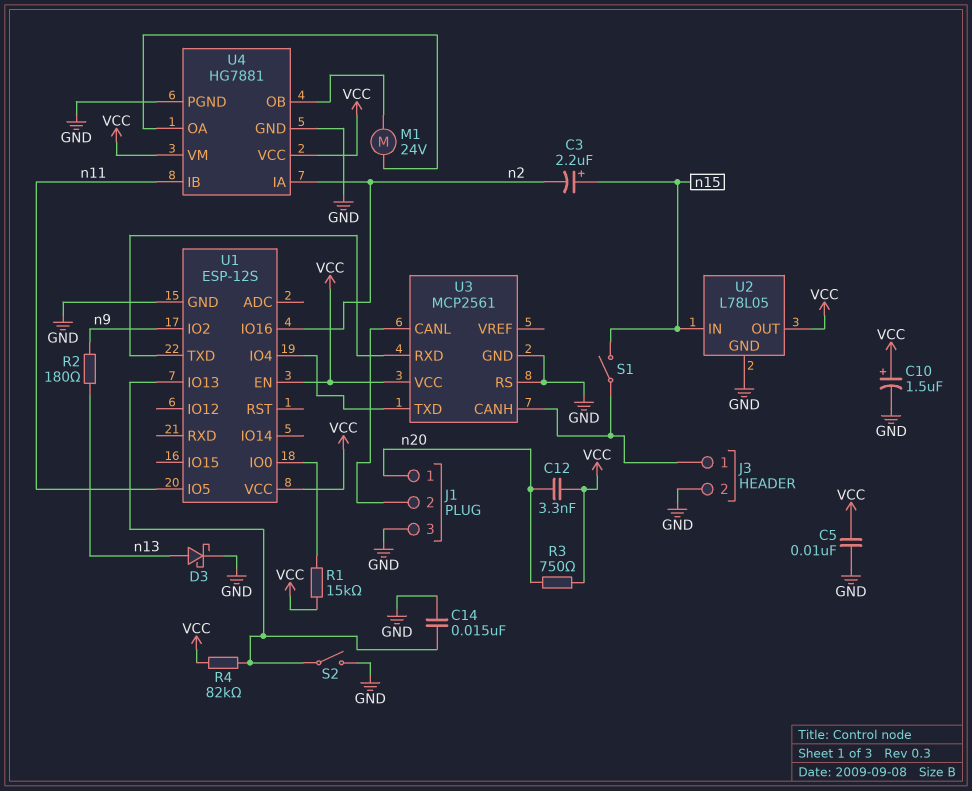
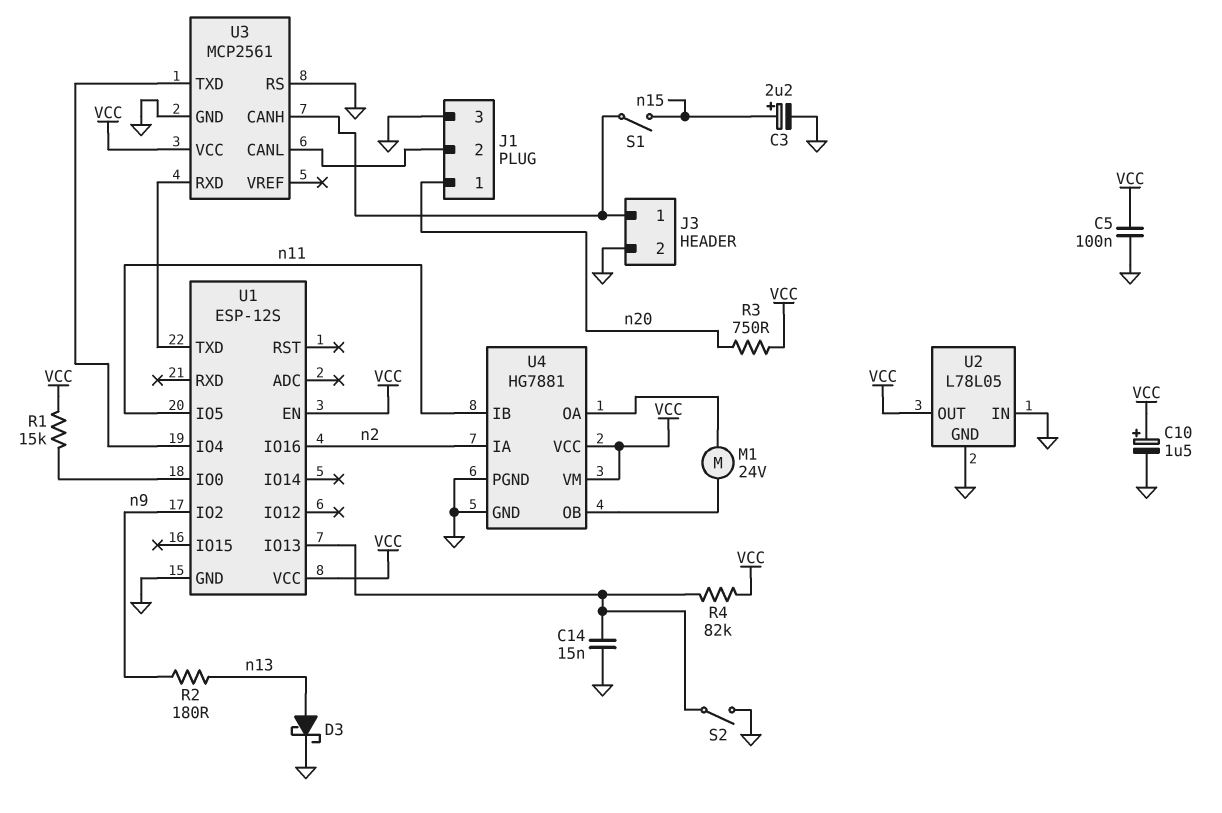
C3: 2.2uF (plus n15, minus n2) -> 2.2uF (plus n15, minus GND)
C5: 10nF (GND, VCC) -> 100nF (GND, VCC)
C12: 3.3nF (VCC, n20) -> none
U2 pin IN: n15 -> GND

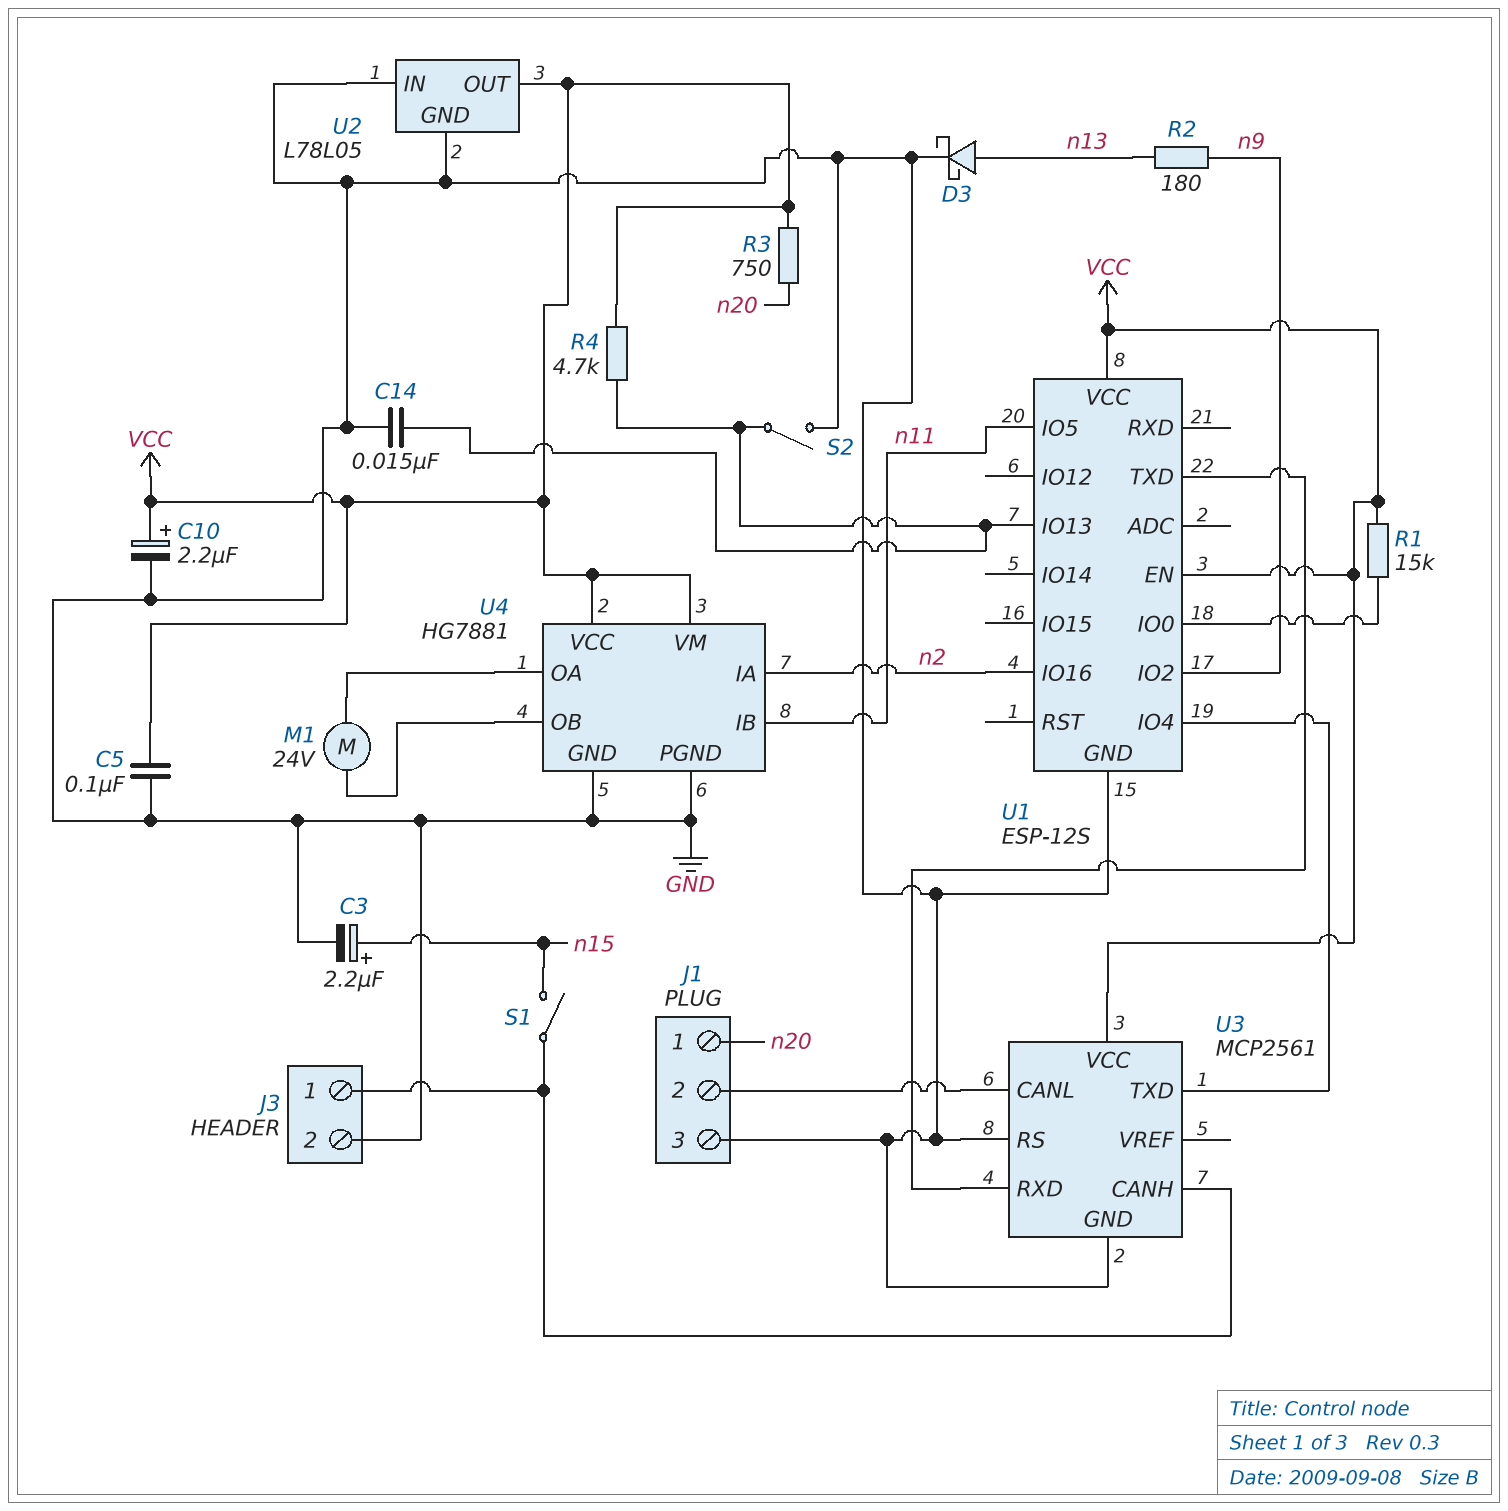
C10: 1.5uF (plus VCC, minus GND) -> 2.2uF (plus VCC, minus GND)
R4: 82k (U1/IO13, VCC) -> 4.7k (U1/IO13, VCC)

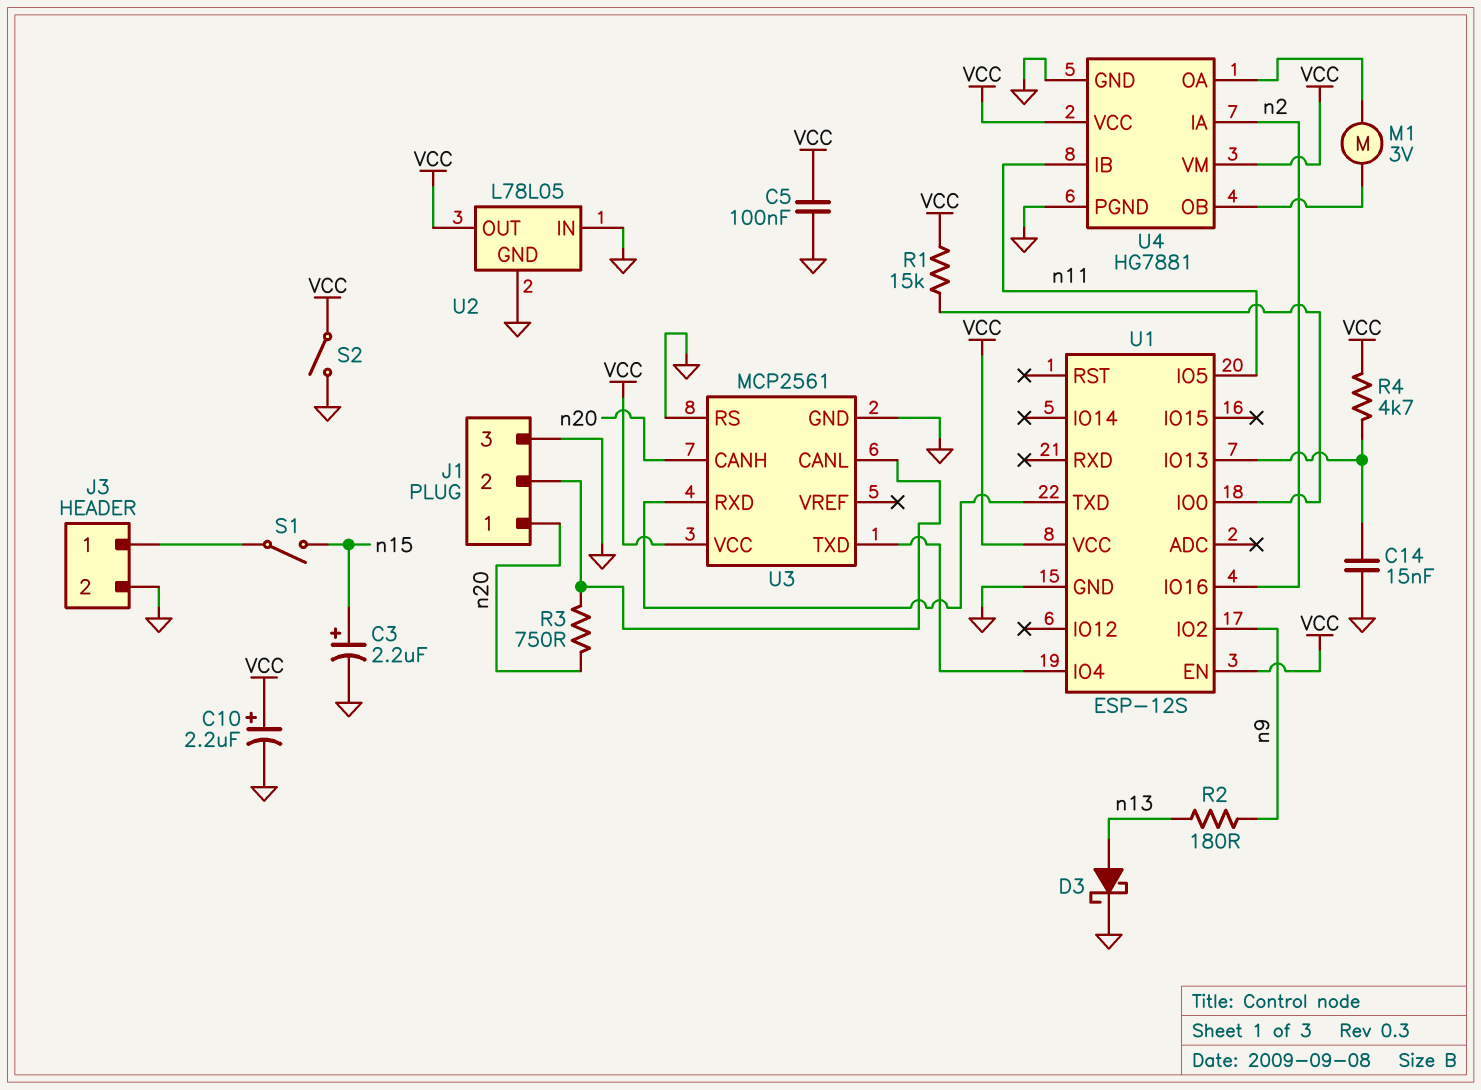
M1: motor 24V (U4/OA, U4/OB) -> motor 3V (U4/OA, U4/OB)
R3: 750 (VCC, n20) -> 750 (J1/2, n20)
S2: switch (GND, U1/IO13) -> switch (GND, VCC)
U3 pin CANH: J3/1 -> n20

